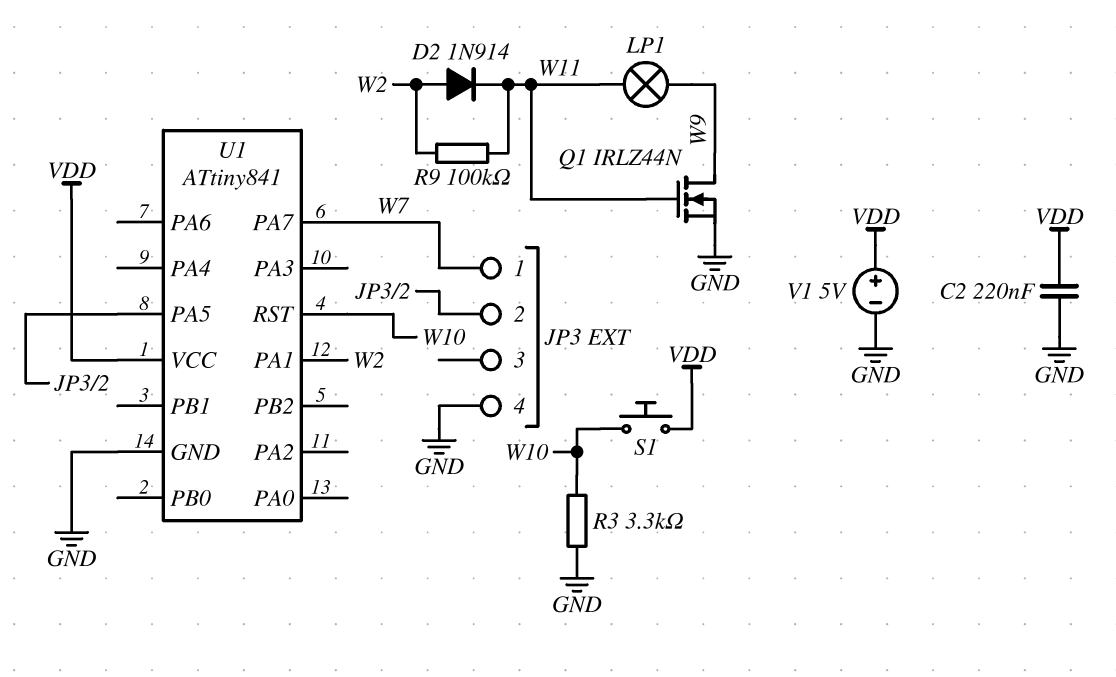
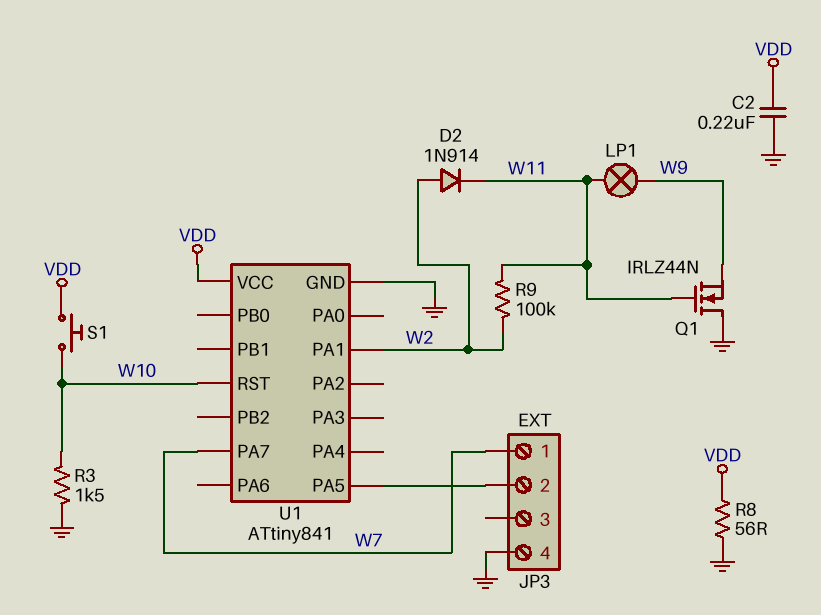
Q1: NMOS IRLZ44N (G W11, D W9, S GND) -> NMOS IRLZ44N (G W11, D GND, S W9)
R3: 3.3k (GND, W10) -> 1.5k (GND, W10)
R8: none -> 56 (GND, VDD)
V1: 5V (plus VDD, minus GND) -> none

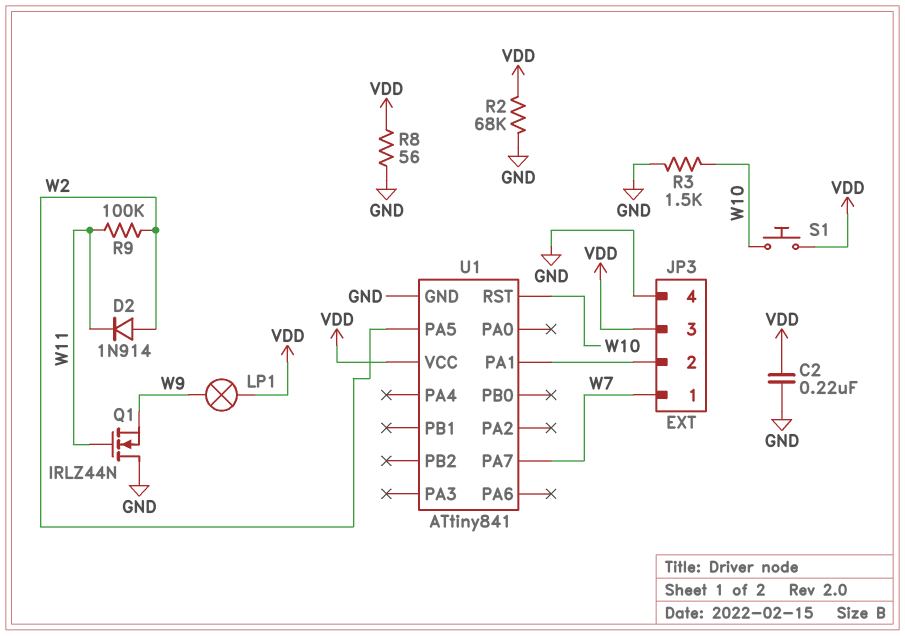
JP3 pin 3: none -> VDD
LP1: lamp (W9, W11) -> lamp (VDD, W9)
R2: none -> 68k (GND, VDD)
U1 pin PA1: W2 -> JP3/2
U1 pin PA5: JP3/2 -> W2

